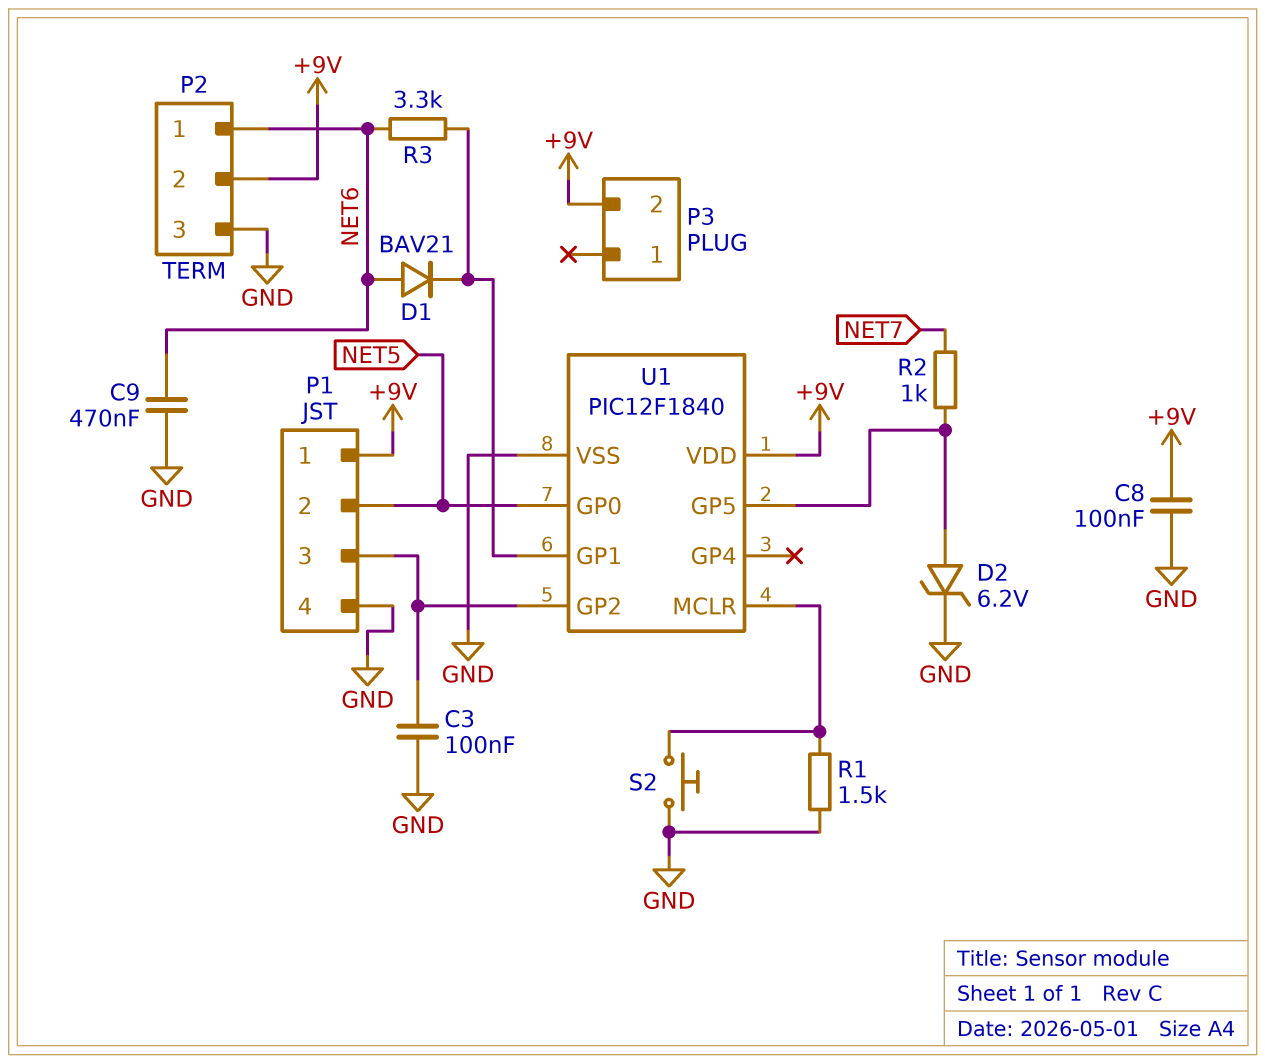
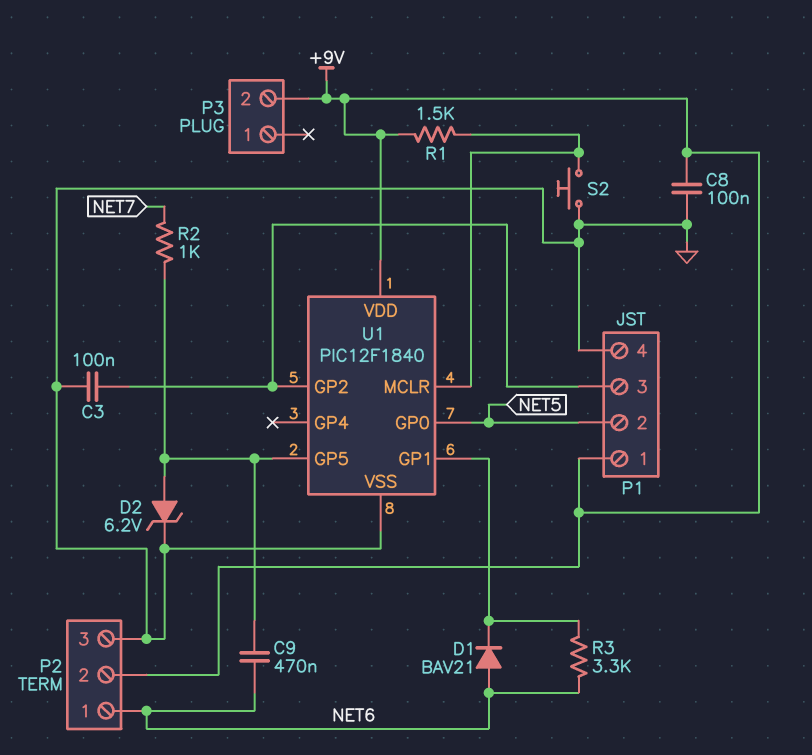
C9: 470nF (GND, NET6) -> 470nF (NET6, U1/GP5)
R1: 1.5k (GND, U1/MCLR) -> 1.5k (+9V, U1/MCLR)

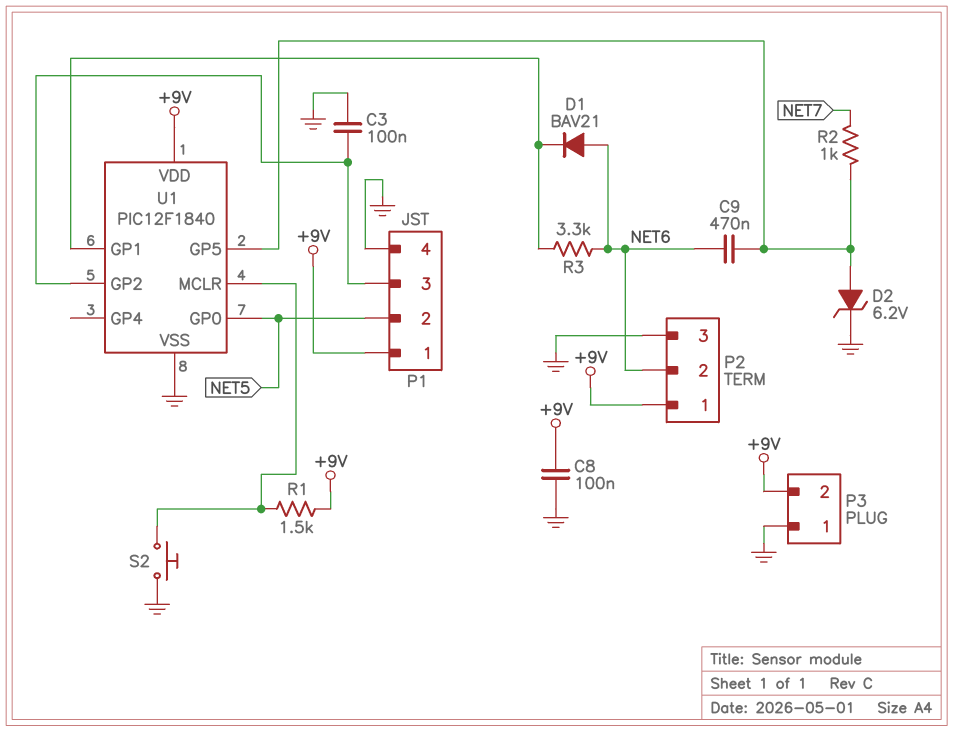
P2 pin 1: NET6 -> +9V
P2 pin 2: +9V -> NET6
P3 pin 1: none -> GND

